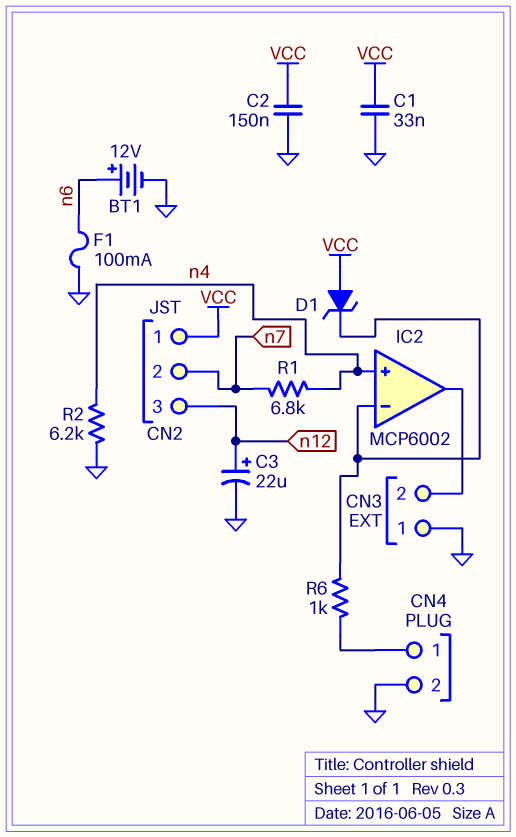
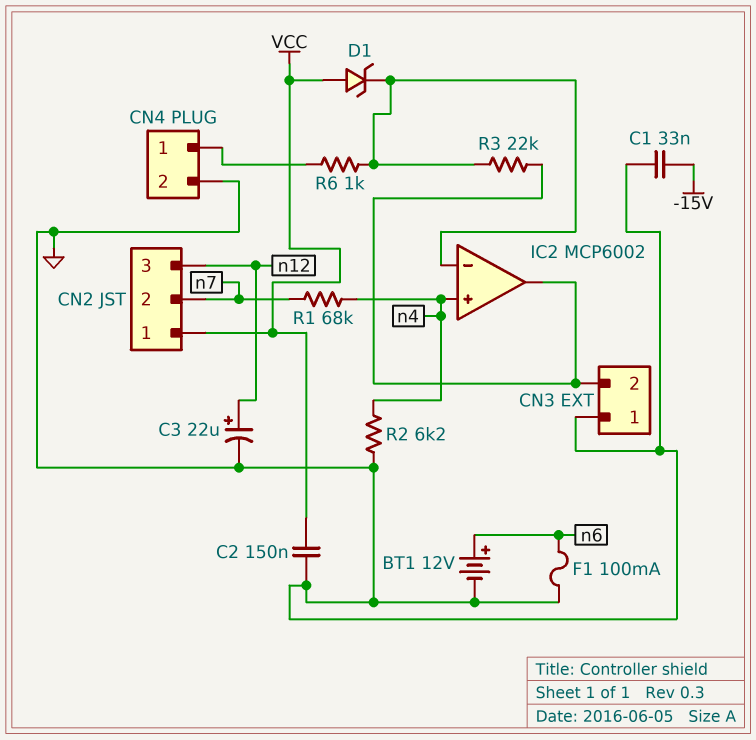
C1: 33nF (GND, VCC) -> 33nF (-15V, GND)
R1: 6.8k (n4, n7) -> 68k (n4, n7)
R3: none -> 22k (CN3/2, IC2/in-)

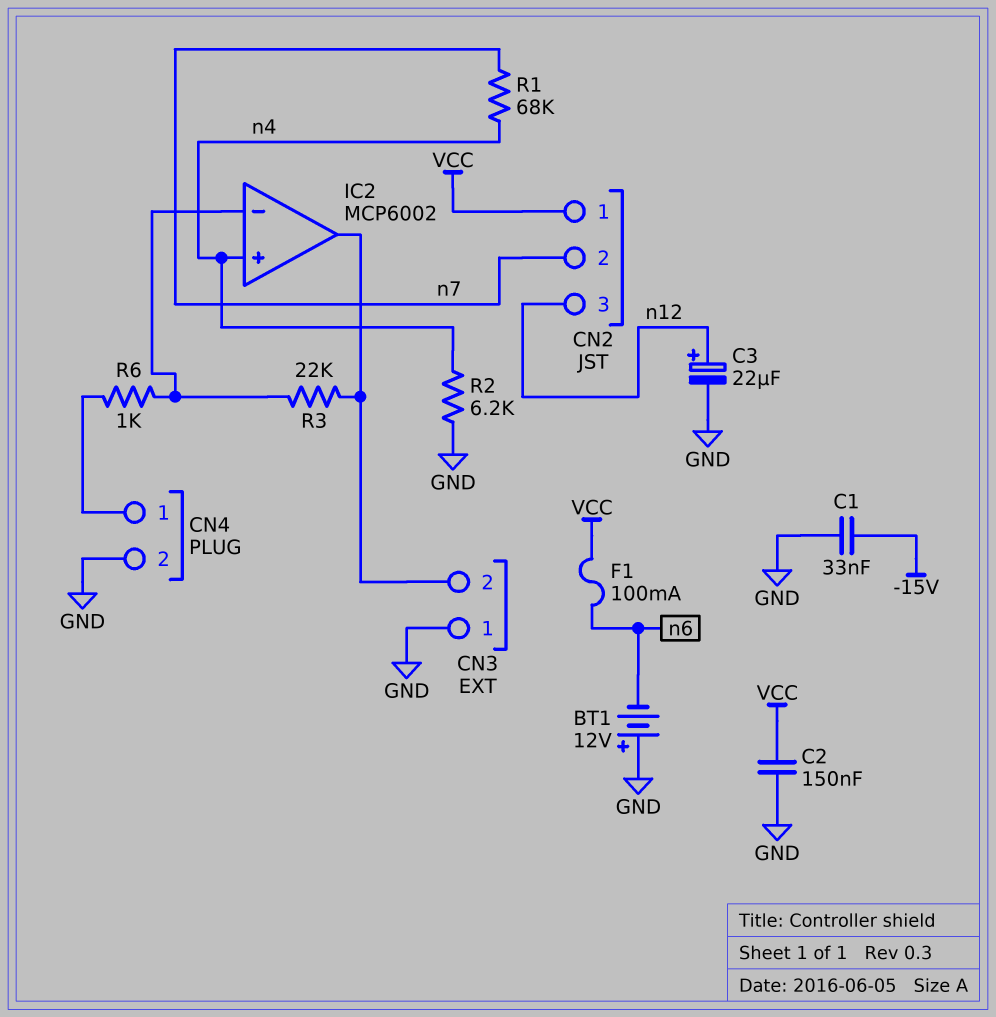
BT1: 12V (plus n6, minus GND) -> 12V (plus GND, minus n6)
D1: zener (A VCC, K IC2/in-) -> none
F1: 100mA (GND, n6) -> 100mA (VCC, n6)

